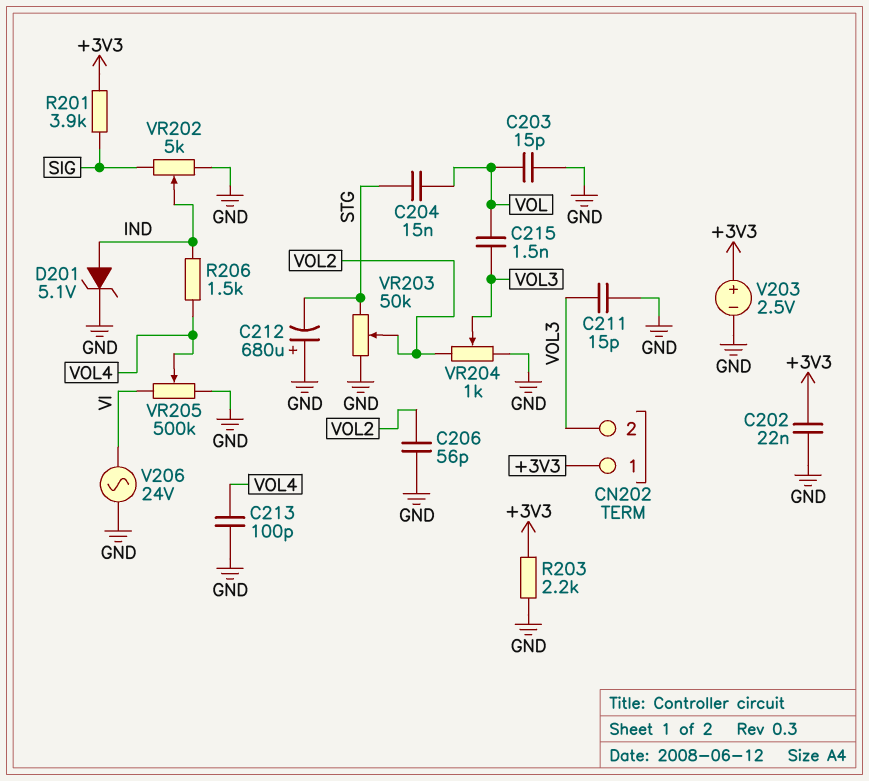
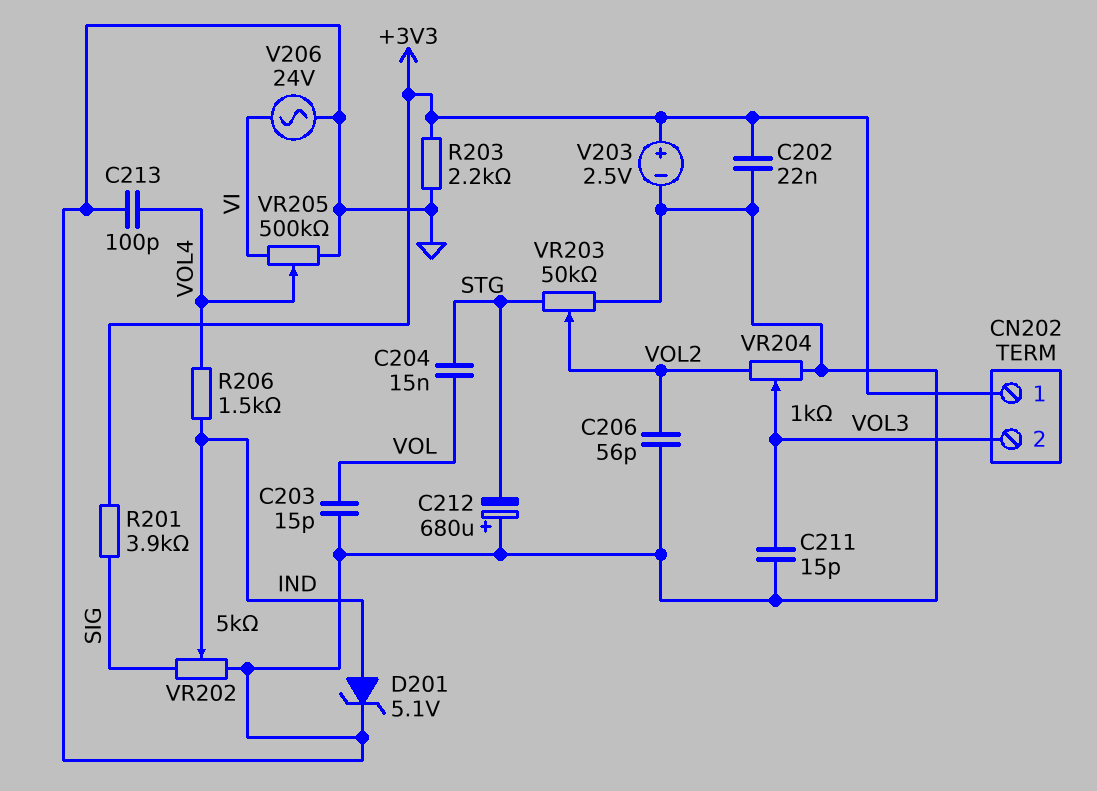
C215: 1.5nF (VOL, VOL3) -> none

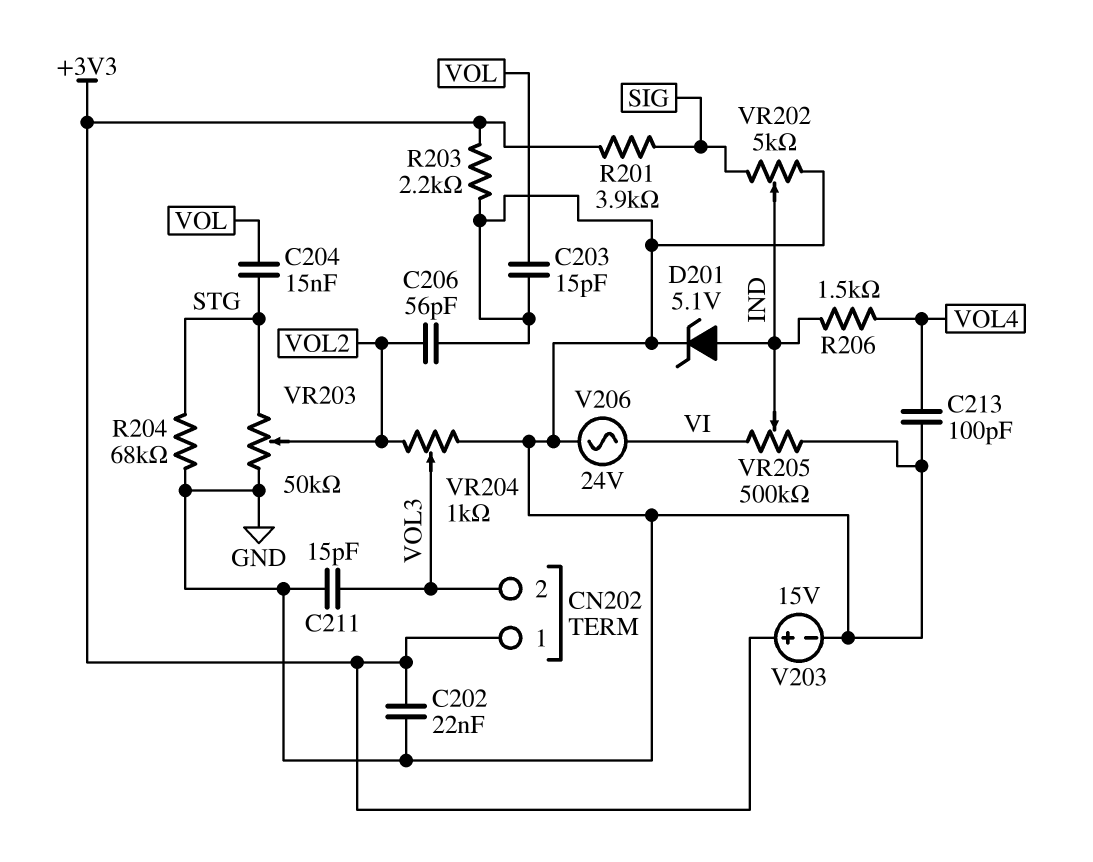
C212: 680uF (plus GND, minus STG) -> none
R204: none -> 68k (GND, STG)
V203: 2.5V (plus +3V3, minus GND) -> 15V (plus +3V3, minus GND)
VR205: 500k (GND, VI, wiper VOL4) -> 500k (GND, VI, wiper IND)

